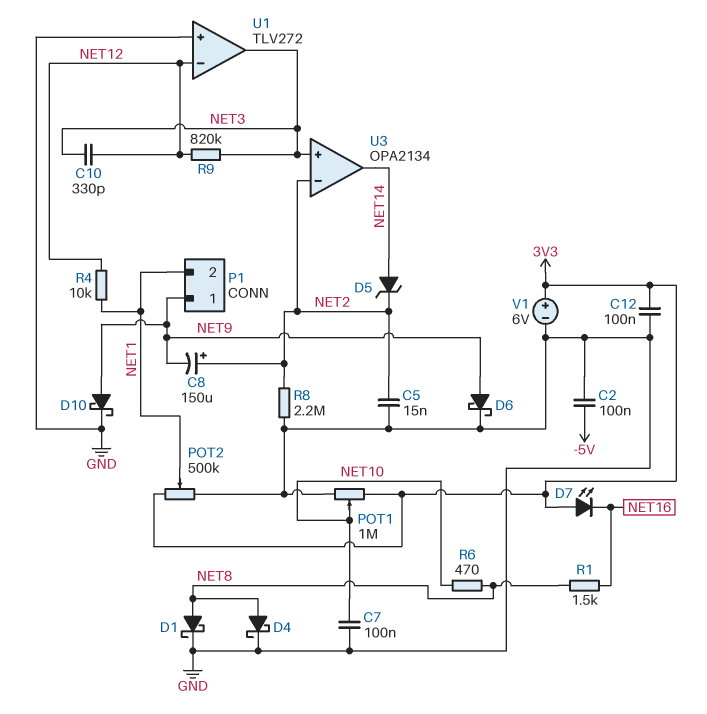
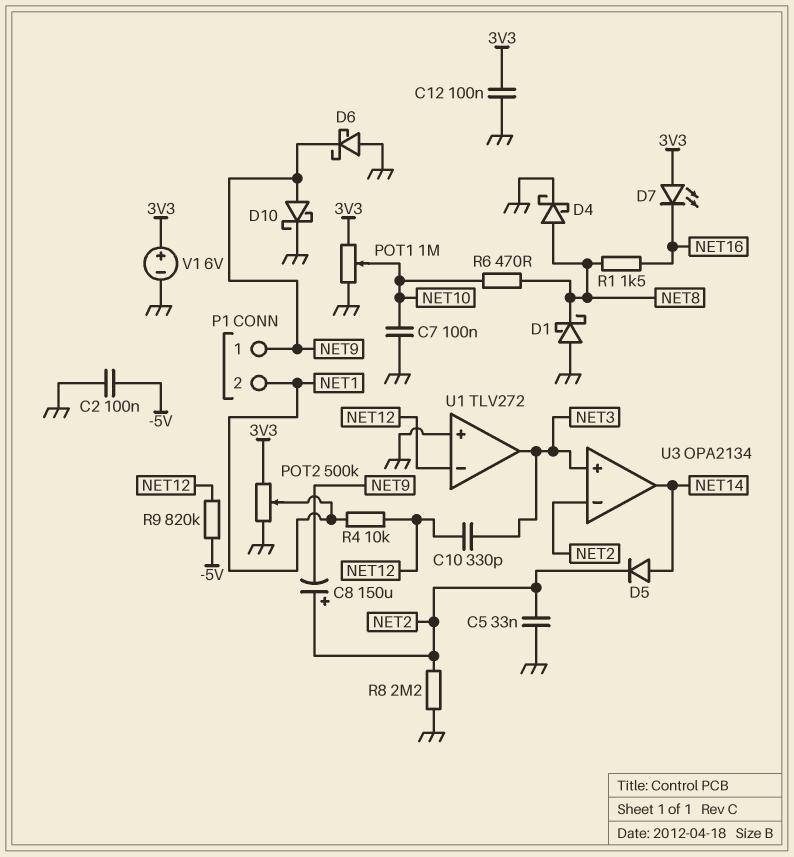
C5: 15nF (GND, NET2) -> 33nF (GND, NET2)
D1: schottky (A NET8, K GND) -> schottky (A GND, K NET8)
D5: zener (A NET14, K NET2) -> diode (A NET14, K NET2)
D6: schottky (A NET9, K GND) -> schottky (A GND, K NET9)
R9: 820k (NET3, NET12) -> 820k (-5V, NET12)

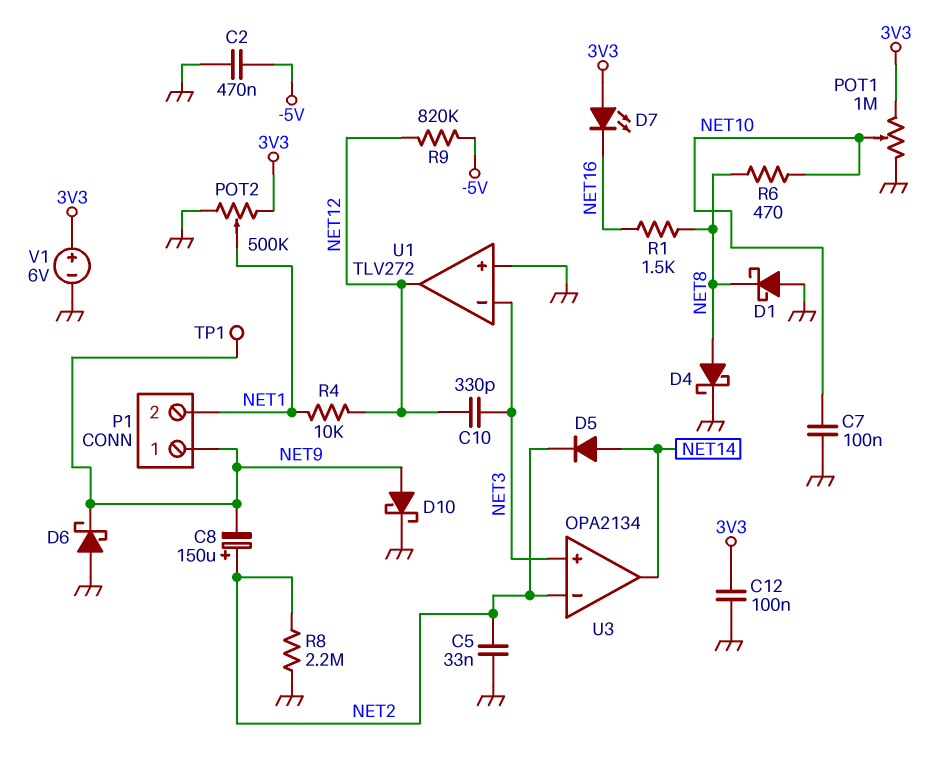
C2: 100nF (-5V, GND) -> 470nF (-5V, GND)
TP1: none -> test point (NET9)
U1 pin in-: NET12 -> NET3
U1 pin out: NET3 -> NET12

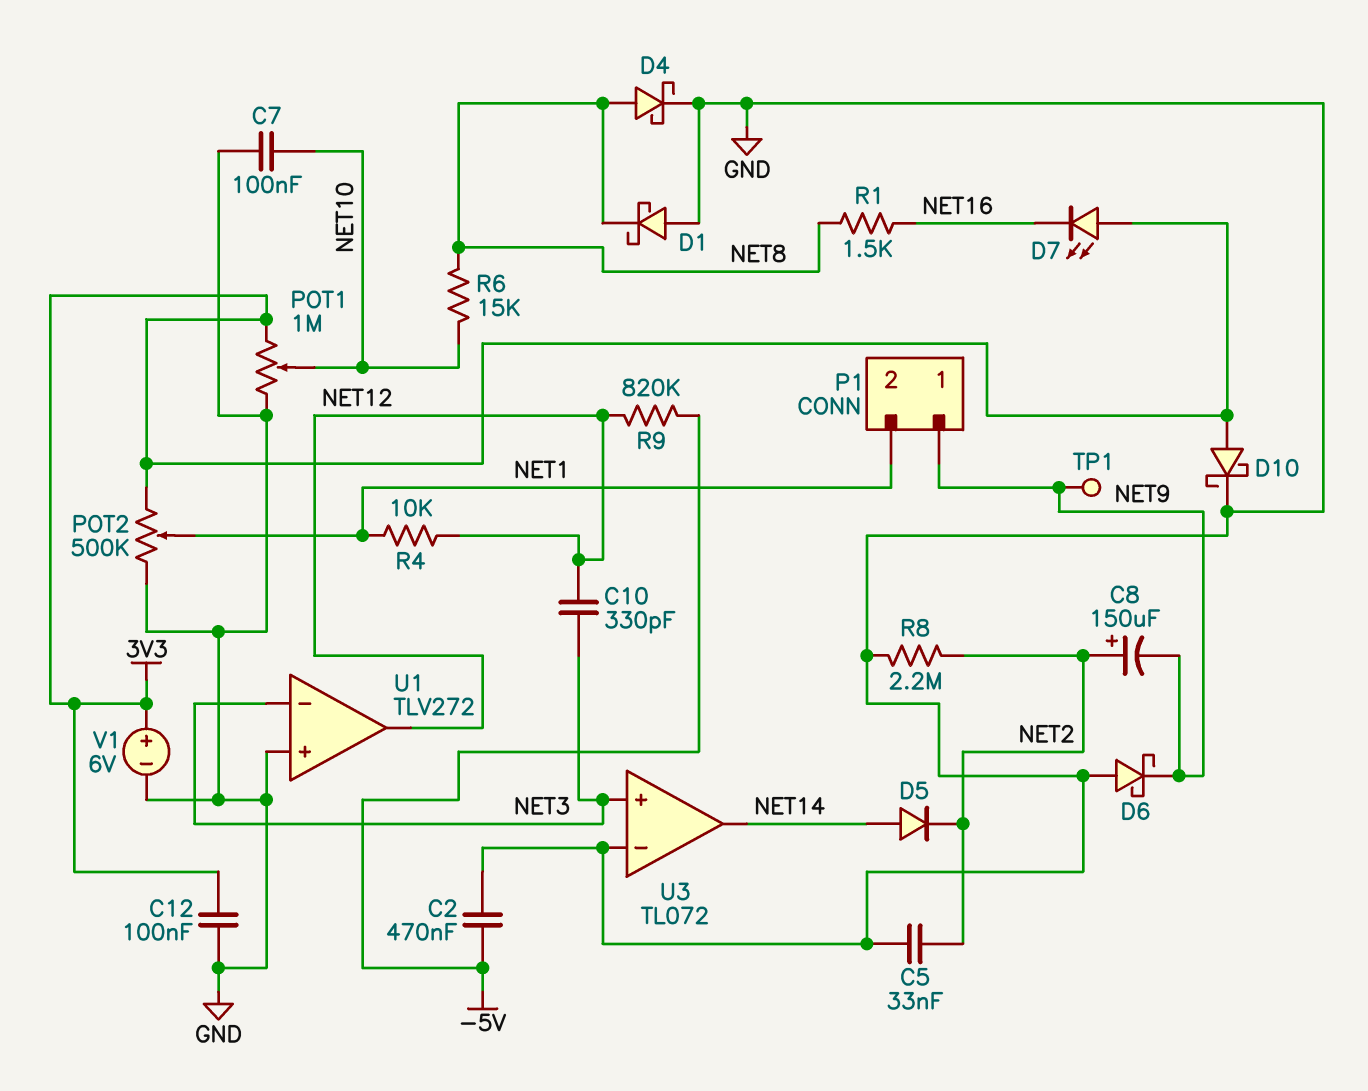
D10: schottky (A NET9, K GND) -> schottky (A 3V3, K GND)
R6: 470 (NET8, NET10) -> 15k (NET8, NET10)
U3: OPA2134 -> TL072
U3 pin in-: NET2 -> GND

